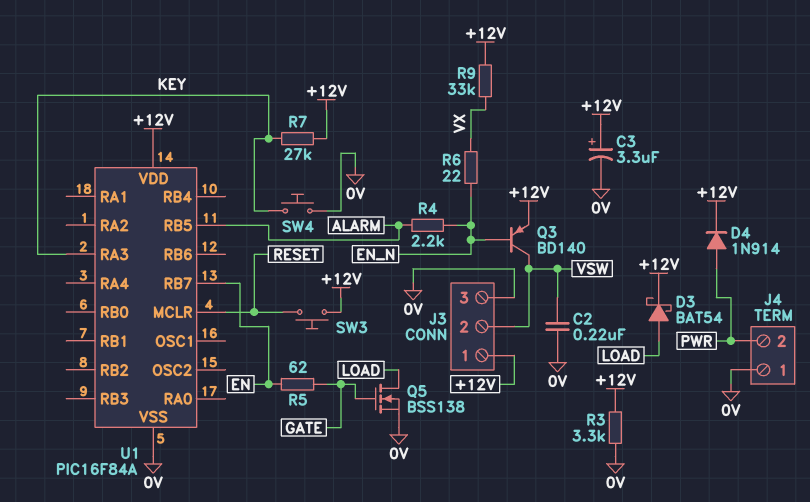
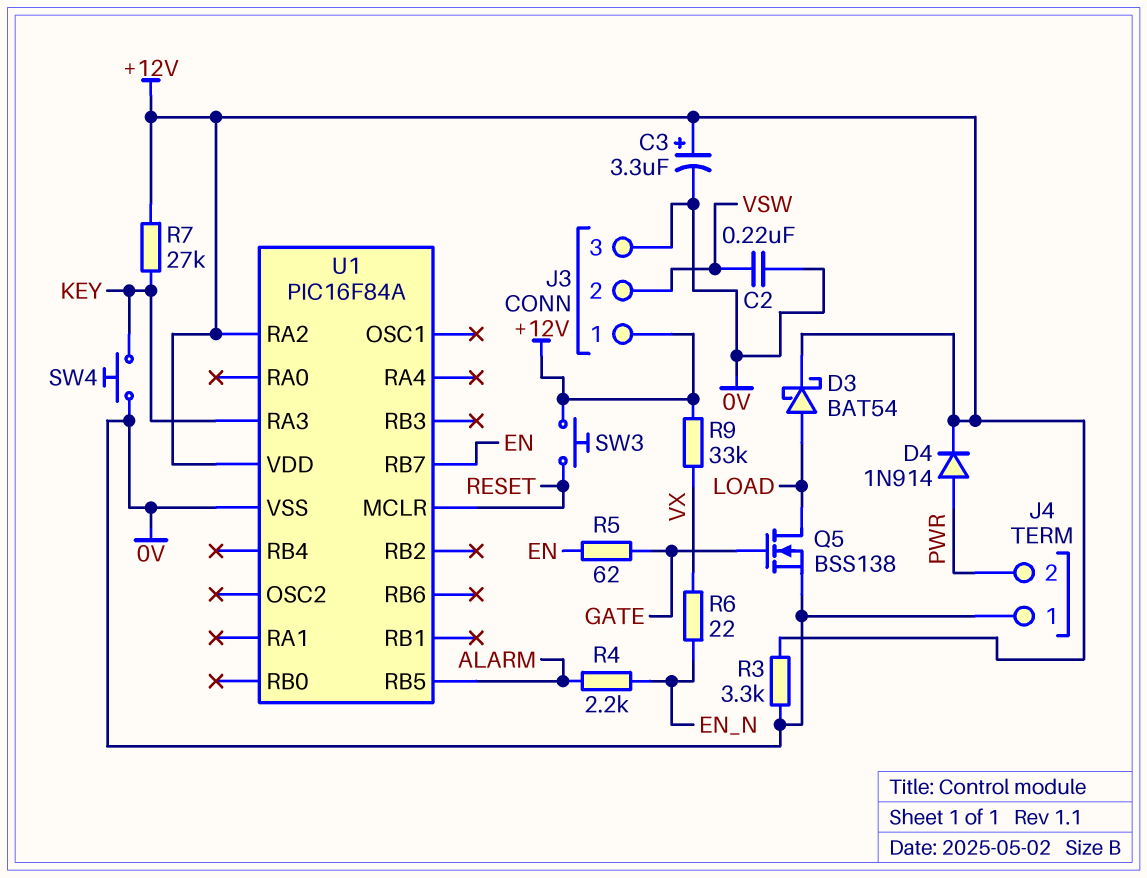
Q3: PNP BD140 (B EN_N, C VSW, E +12V) -> none
U1 pin RA2: none -> +12V

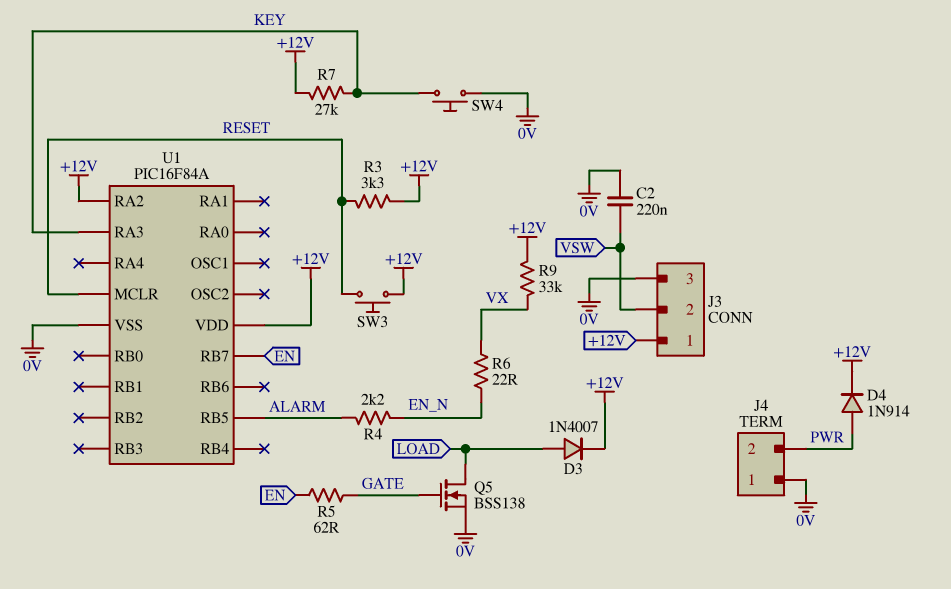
C3: 3.3uF (plus +12V, minus 0V) -> none
D3: schottky BAT54 (A LOAD, K +12V) -> diode 1N4007 (A LOAD, K +12V)
R3: 3.3k (+12V, 0V) -> 3.3k (+12V, RESET)

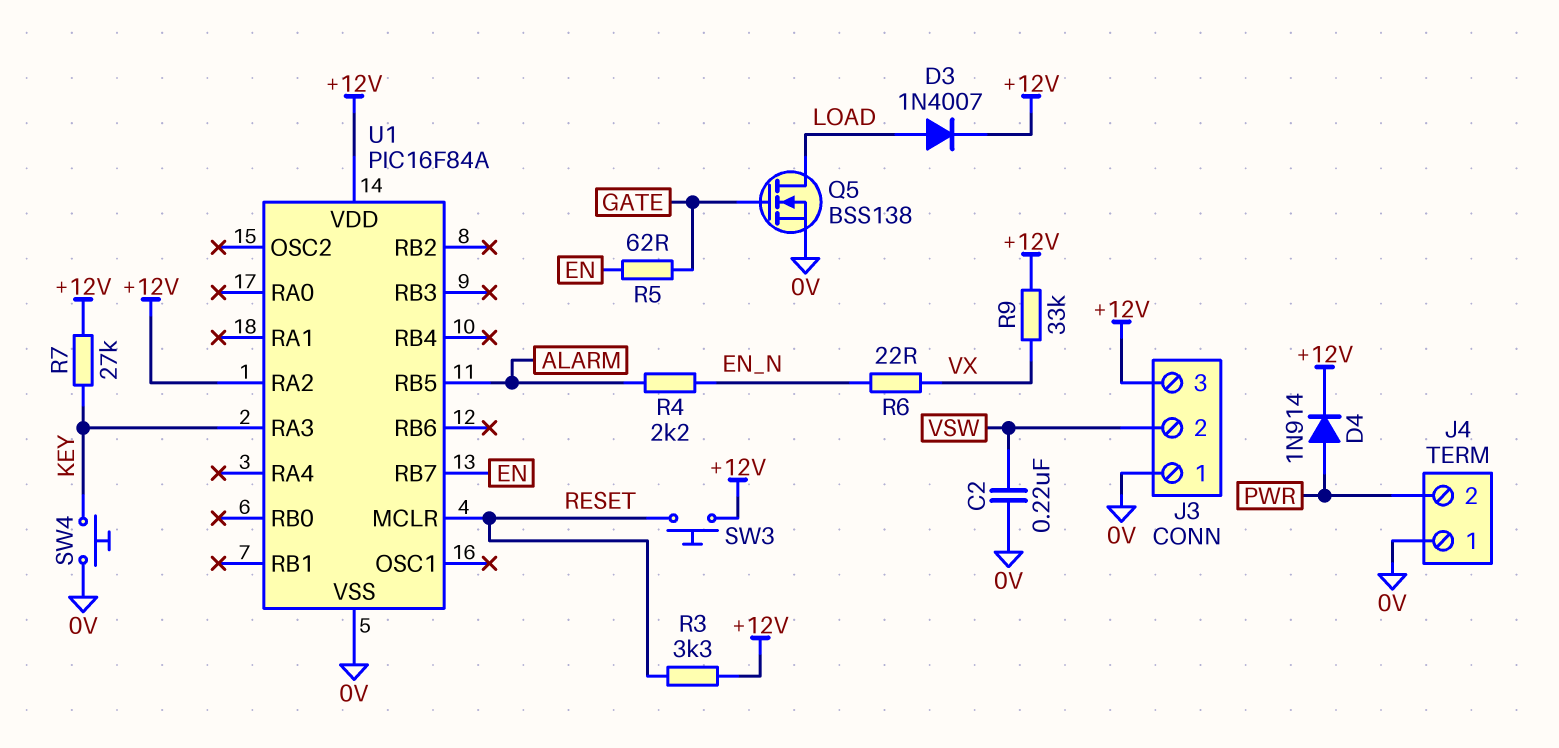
J3 pin 1: +12V -> 0V
J3 pin 3: 0V -> +12V

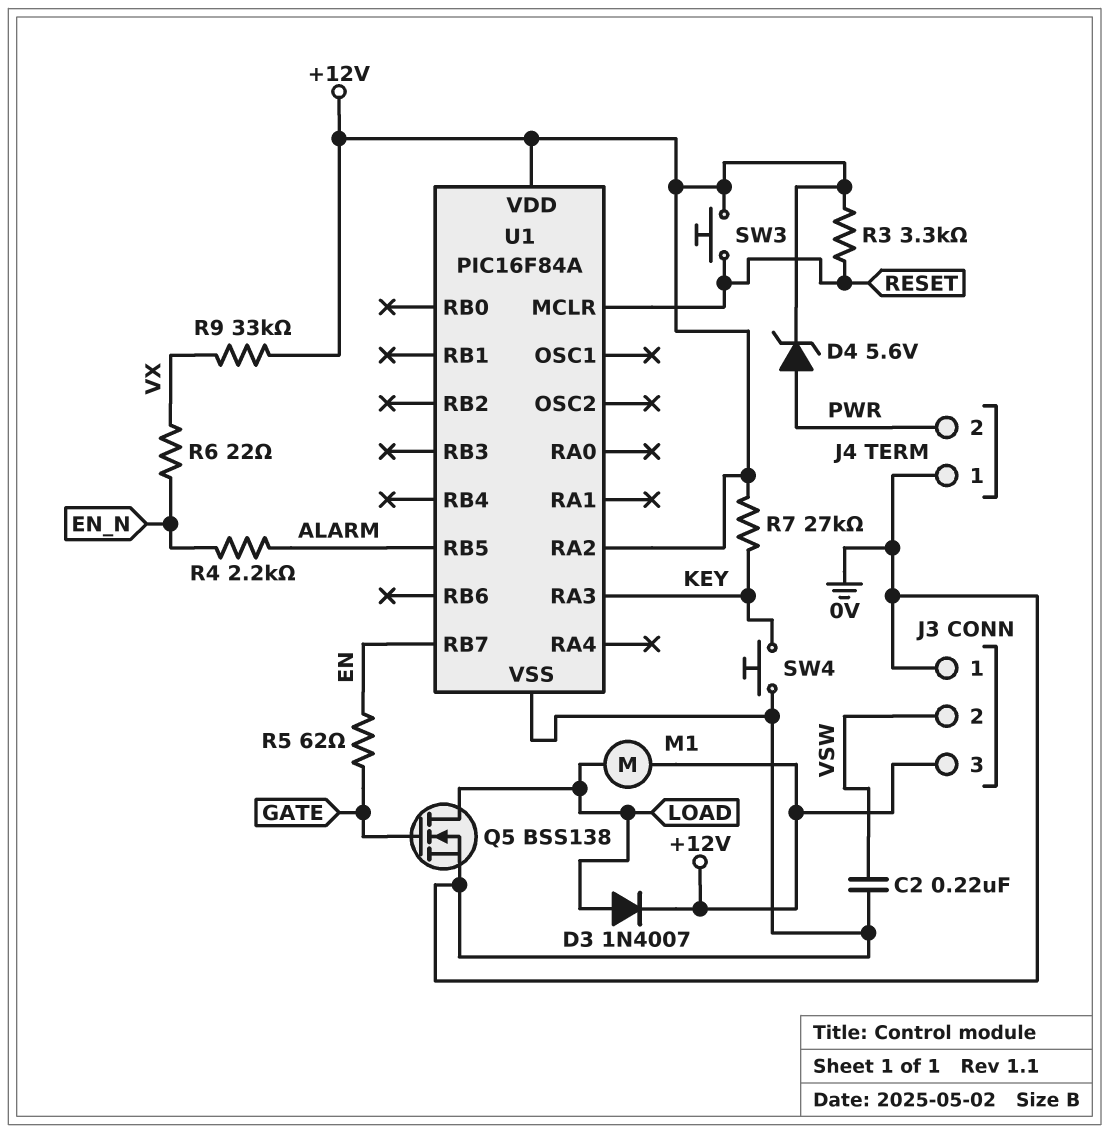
D4: diode 1N914 (A PWR, K +12V) -> zener 5.6V (A PWR, K +12V)
M1: none -> motor (+12V, LOAD)

